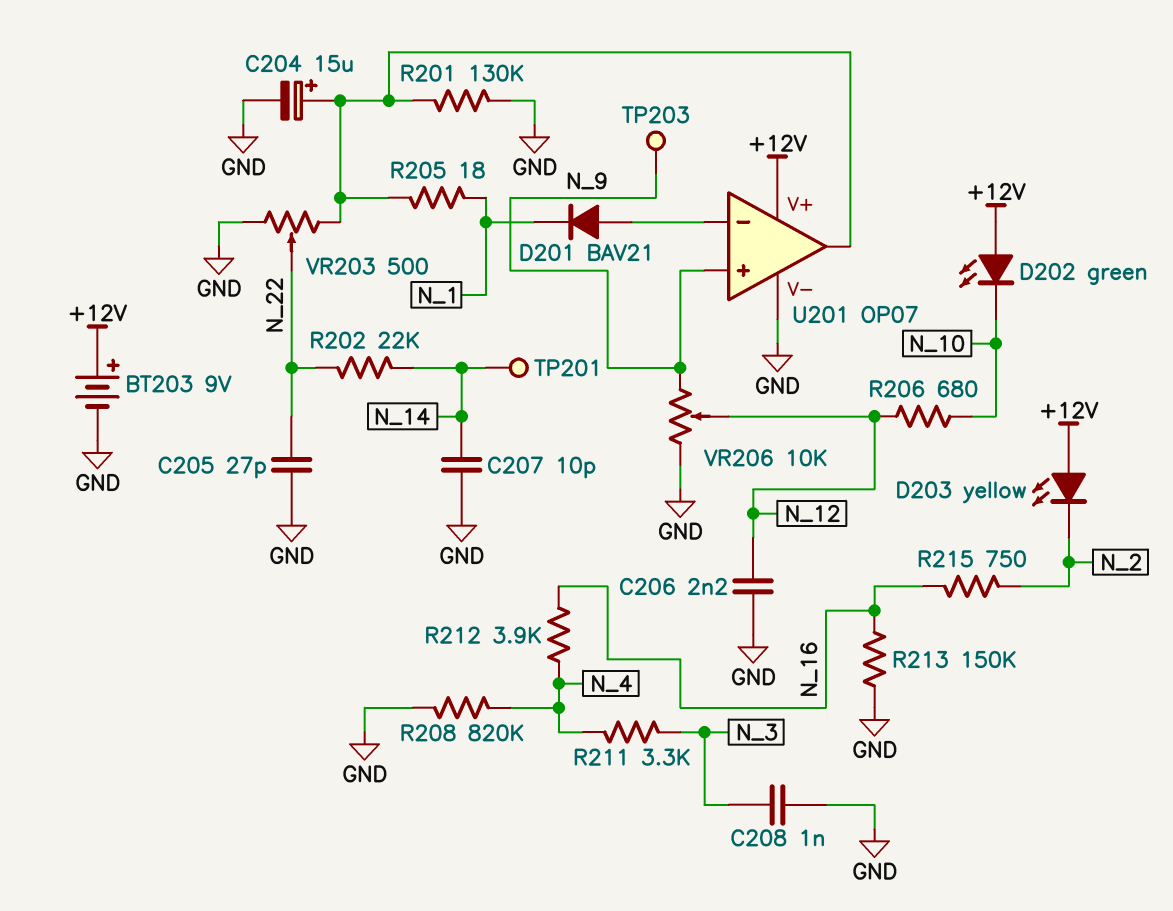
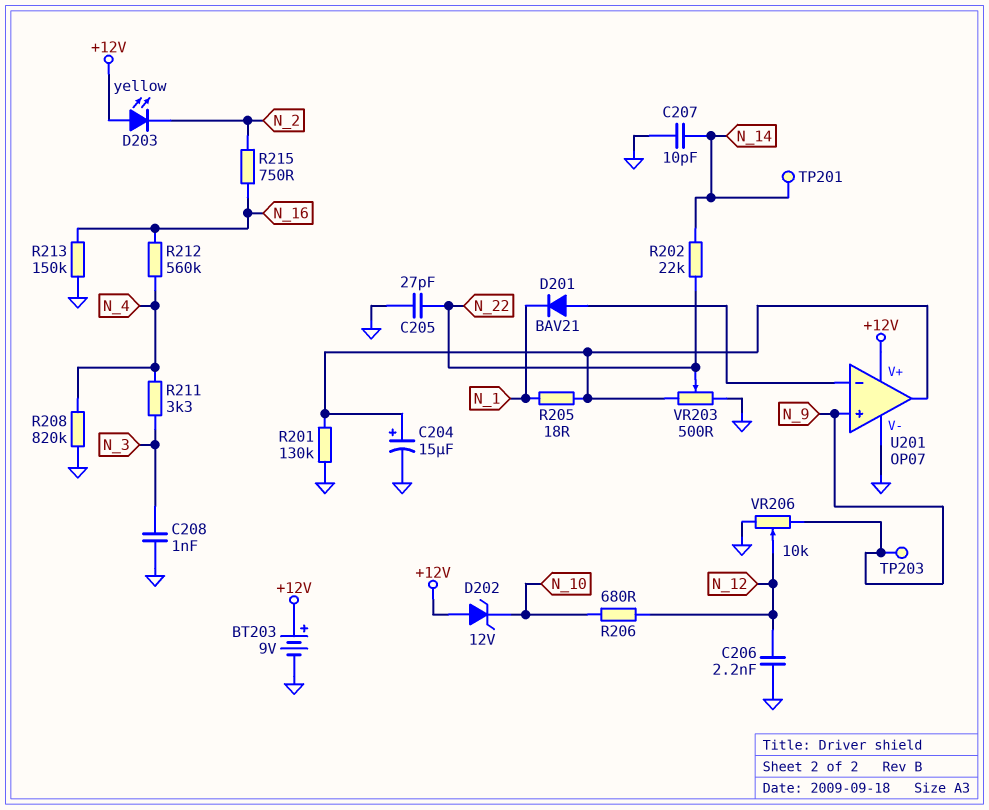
D202: LED green (A +12V, K N_10) -> zener 12V (A +12V, K N_10)
R212: 3.9k (N_4, N_16) -> 560k (N_4, N_16)

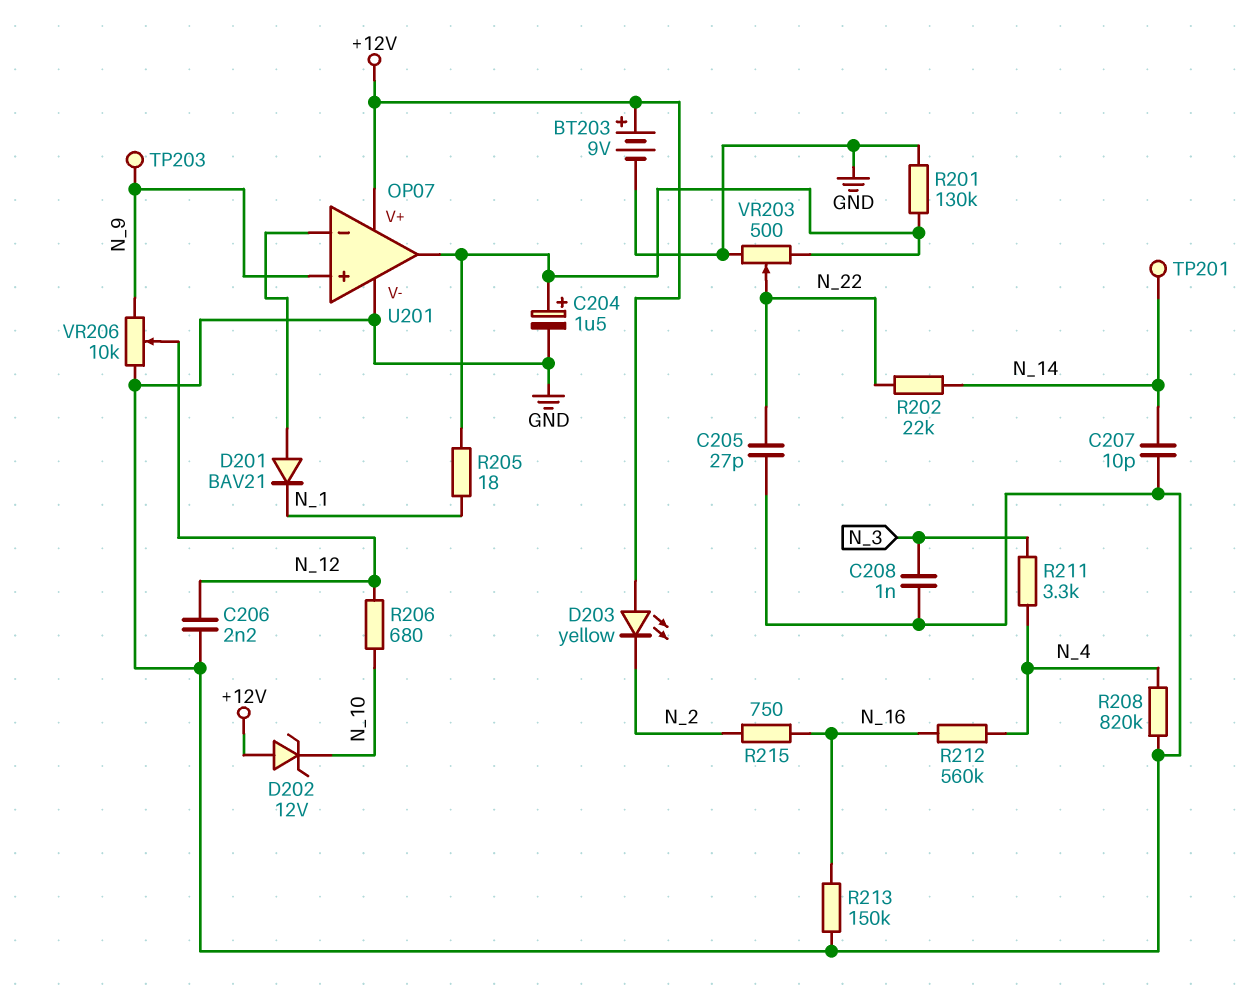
C204: 15uF (plus U201/out, minus GND) -> 1.5uF (plus U201/out, minus GND)

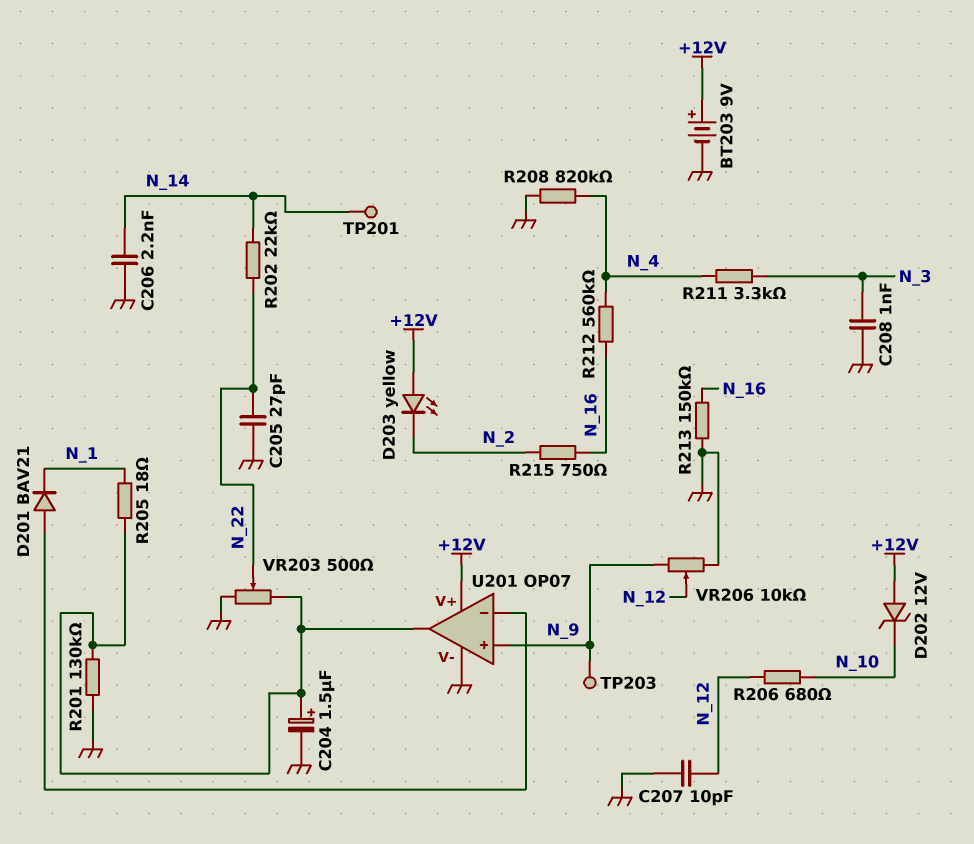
C206: 2.2nF (GND, N_12) -> 2.2nF (GND, N_14)
C207: 10pF (GND, N_14) -> 10pF (GND, N_12)

